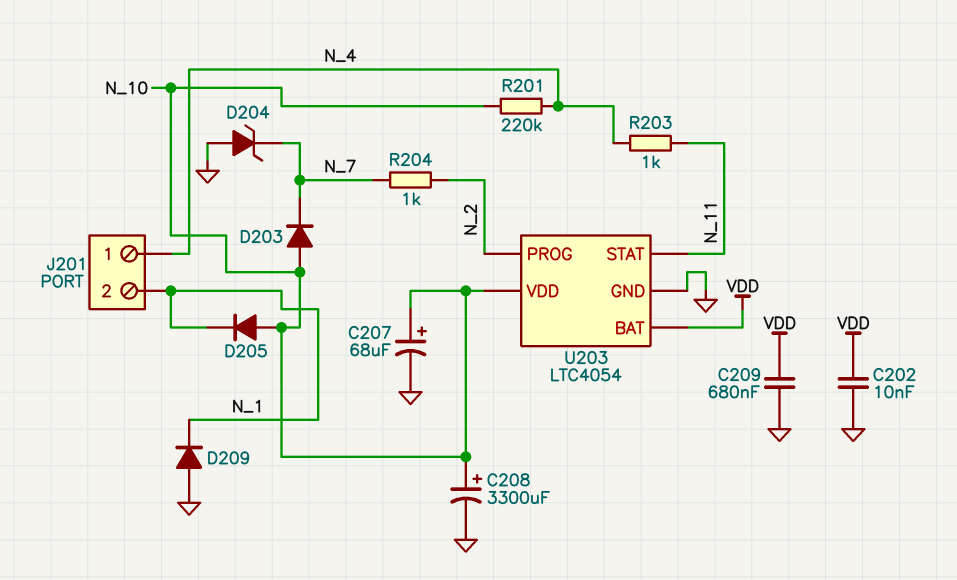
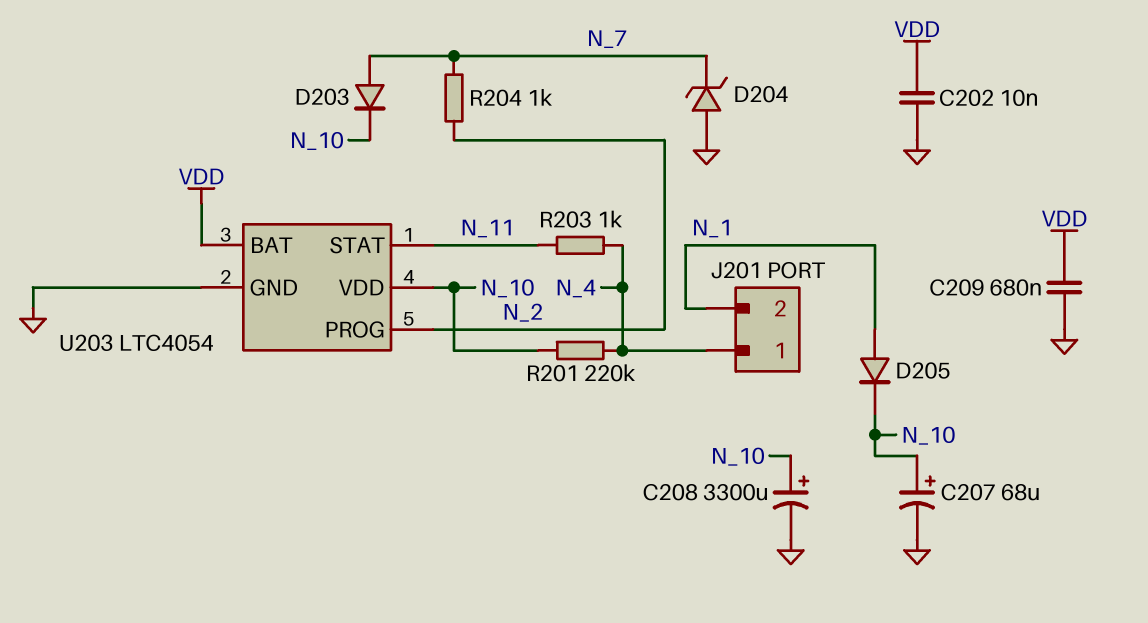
D203: diode (A N_10, K N_7) -> diode (A N_7, K N_10)
D205: diode (A N_10, K N_1) -> diode (A N_1, K N_10)
D209: diode (A GND, K N_1) -> none

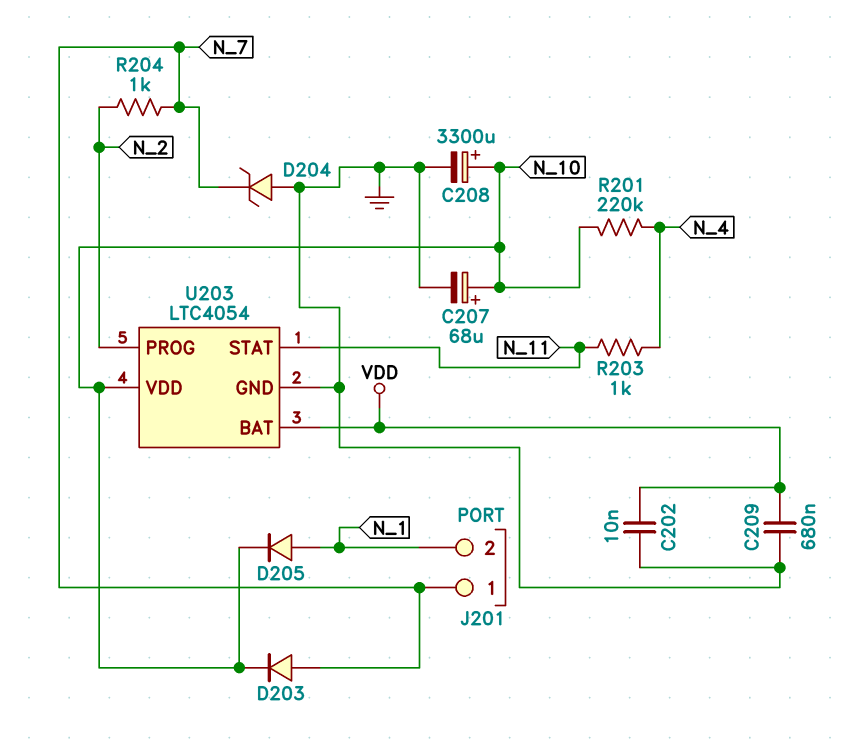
J201 pin 1: N_4 -> N_7

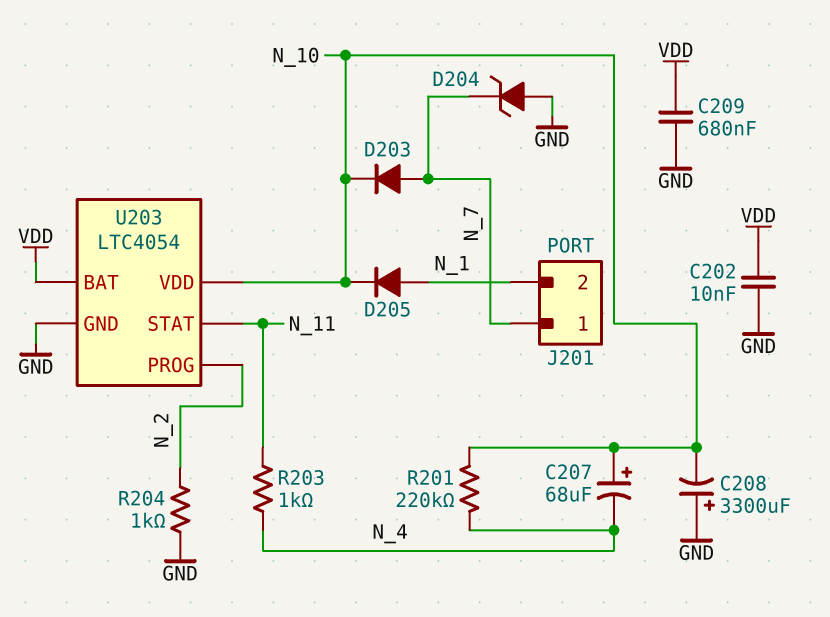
C207: 68uF (plus N_10, minus GND) -> 68uF (plus N_10, minus N_4)
C208: 3300uF (plus N_10, minus GND) -> 3300uF (plus GND, minus N_10)
R204: 1k (N_2, N_7) -> 1k (GND, N_2)

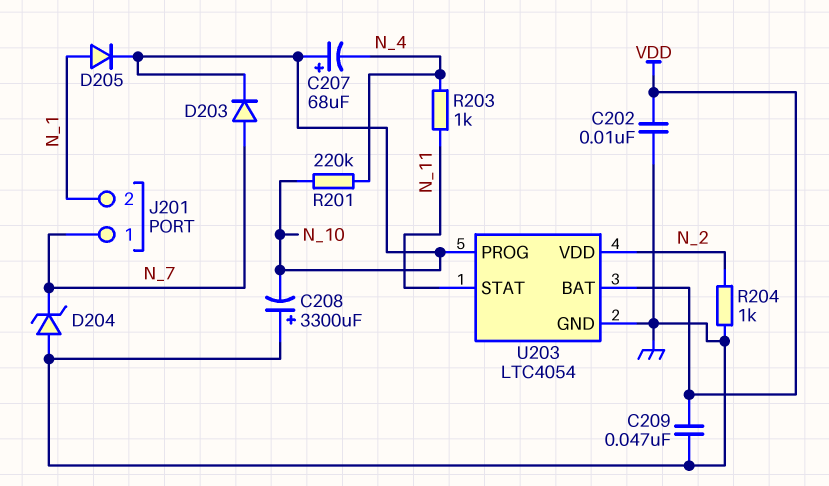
C209: 680nF (GND, VDD) -> 47nF (GND, VDD)
U203 pin PROG: N_2 -> N_10
U203 pin VDD: N_10 -> N_2

